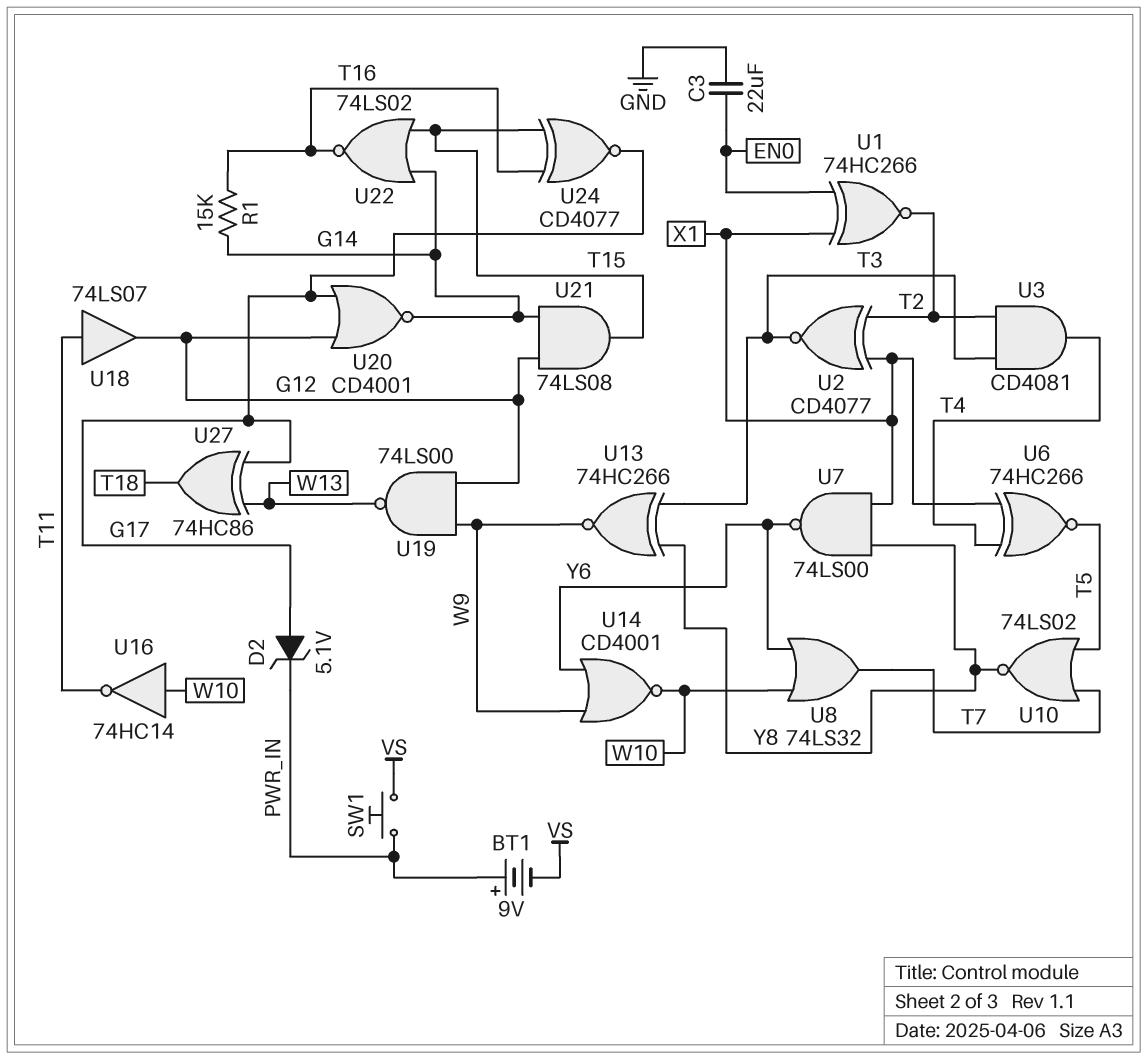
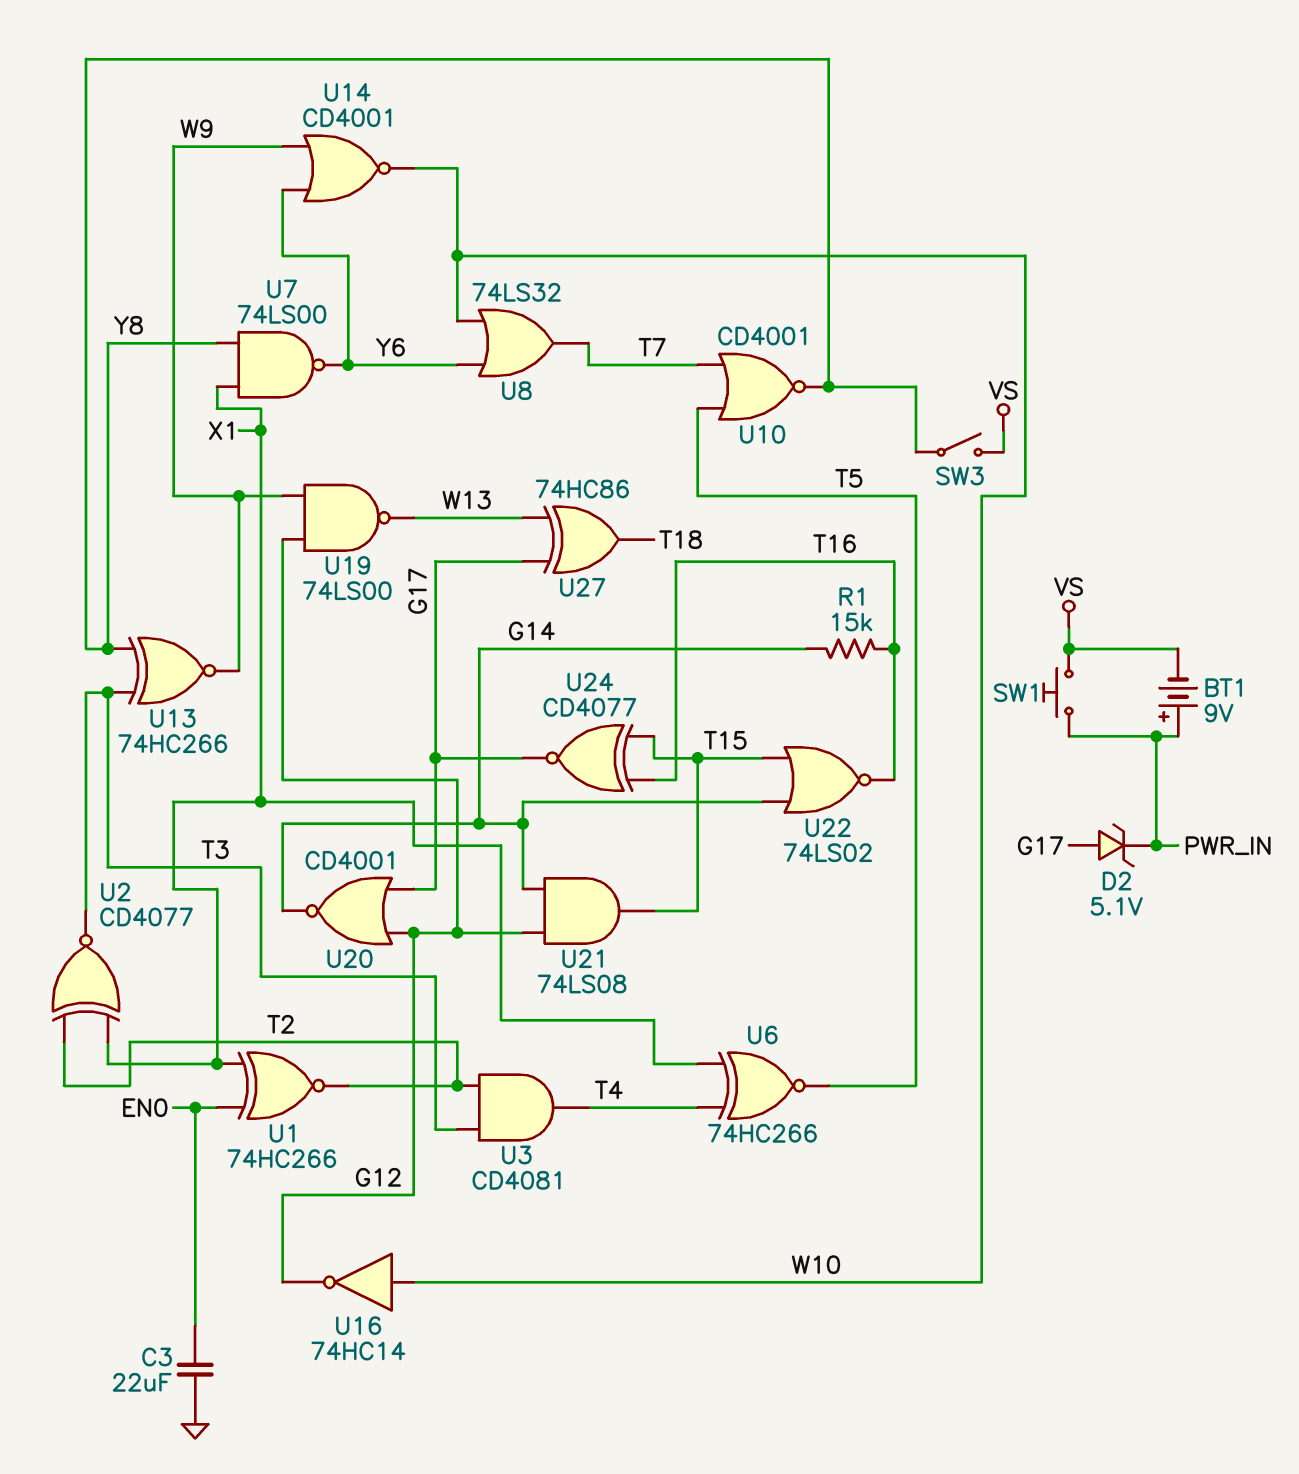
SW3: none -> switch (VS, Y8)
U10: NOR 74LS02 (in T5, in T7, out Y8) -> NOR CD4001 (in T5, in T7, out Y8)
U16: NOT 74HC14 (in W10, out T11) -> NOT 74HC14 (in W10, out G12)
U18: buffer 74LS07 (in T11, out G12) -> none

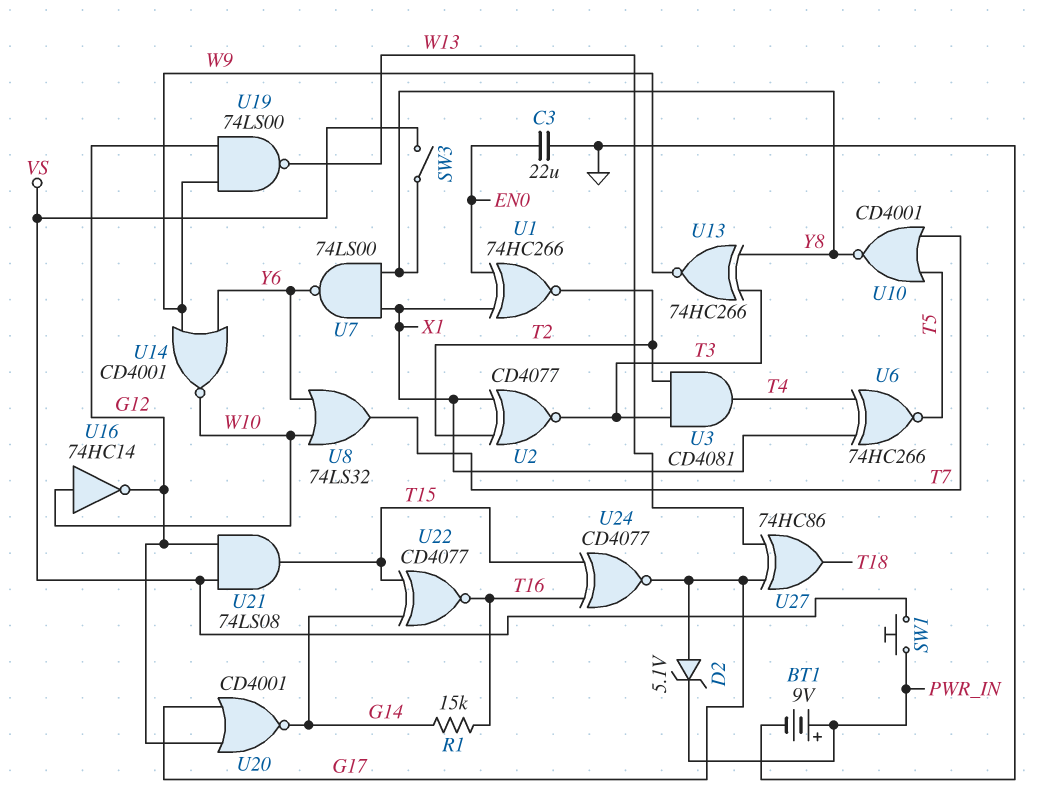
BT1: 9V (plus PWR_IN, minus VS) -> 9V (plus PWR_IN, minus GND)
U21: AND 74LS08 (in G12, in G14, out T15) -> AND 74LS08 (in G12, in VS, out T15)
U22: NOR 74LS02 (in G14, in T15, out T16) -> XNOR CD4077 (in G14, in T15, out T16)

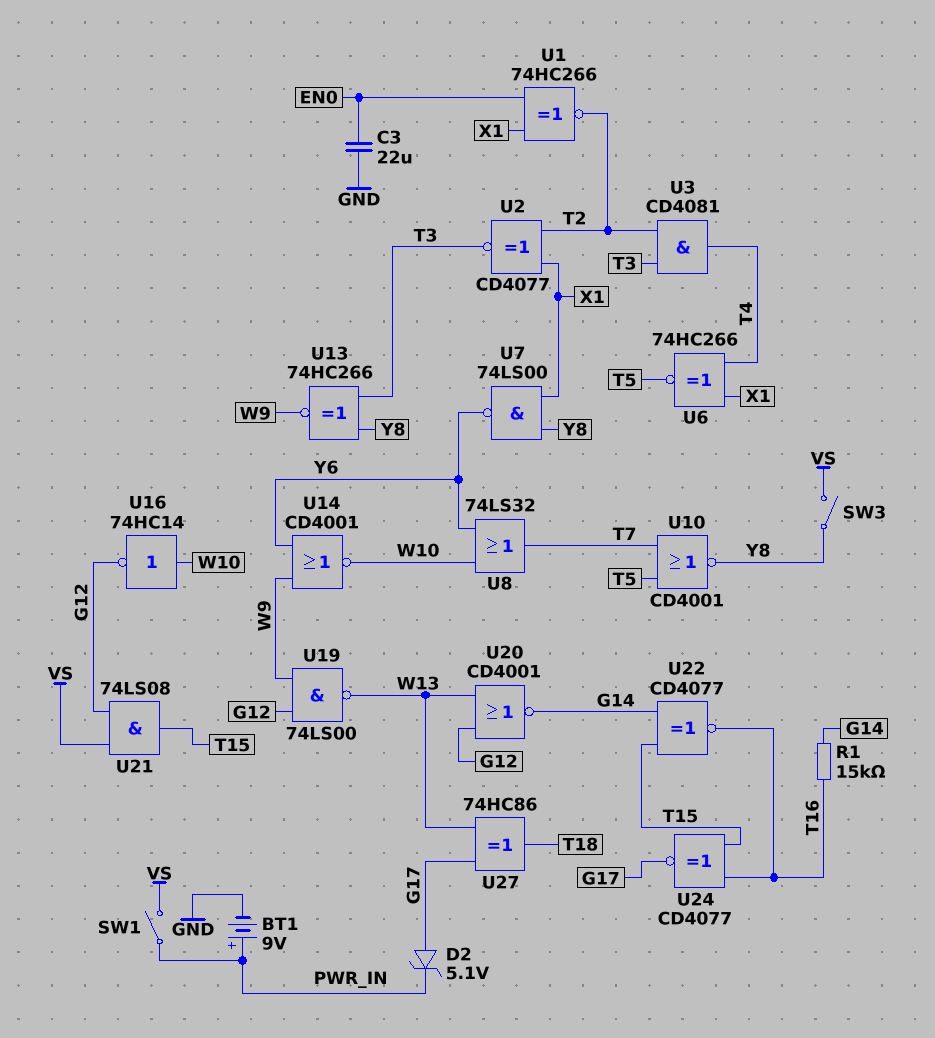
SW1: button (PWR_IN, VS) -> switch (PWR_IN, VS)
U20: NOR CD4001 (in G12, in G17, out G14) -> NOR CD4001 (in G12, in W13, out G14)

